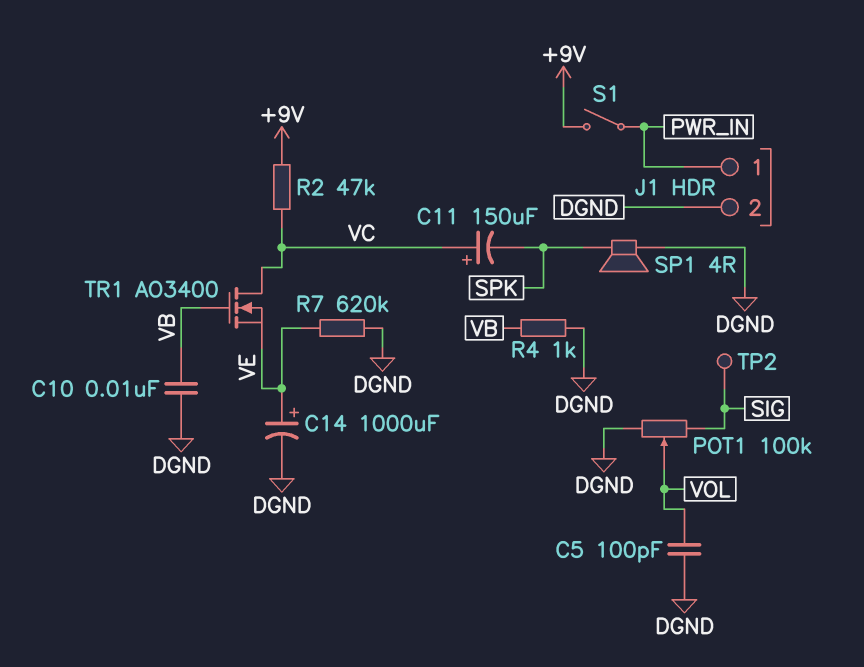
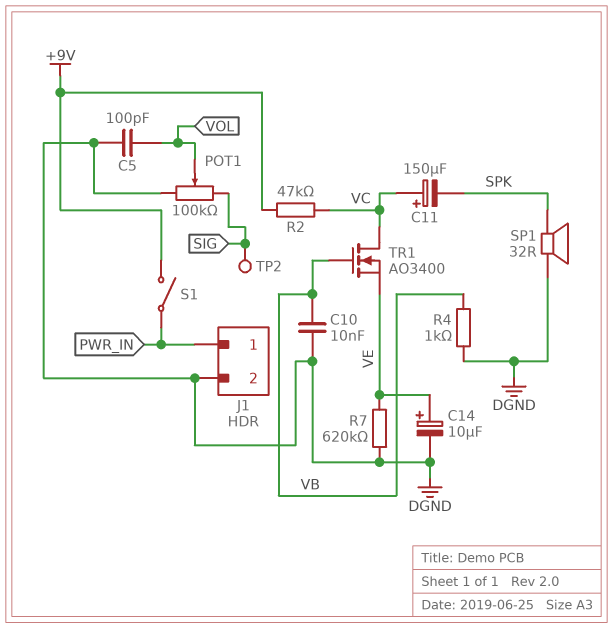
C14: 1000uF (plus VE, minus DGND) -> 10uF (plus VE, minus DGND)
SP1: speaker 4R (DGND, SPK) -> speaker 32R (DGND, SPK)

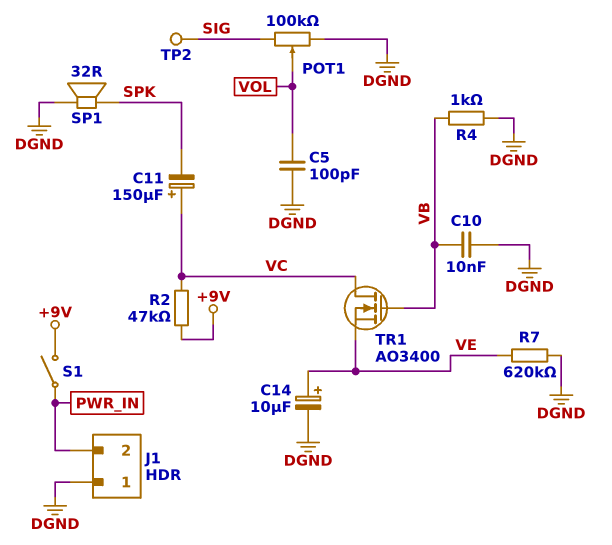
J1 pin 1: PWR_IN -> DGND
J1 pin 2: DGND -> PWR_IN

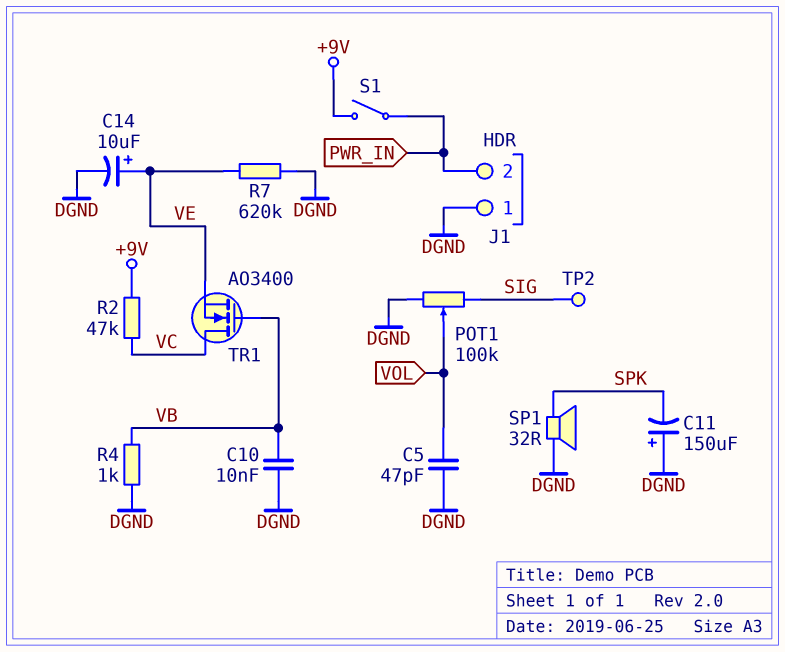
C5: 100pF (DGND, VOL) -> 47pF (DGND, VOL)
C11: 150uF (plus VC, minus SPK) -> 150uF (plus DGND, minus SPK)

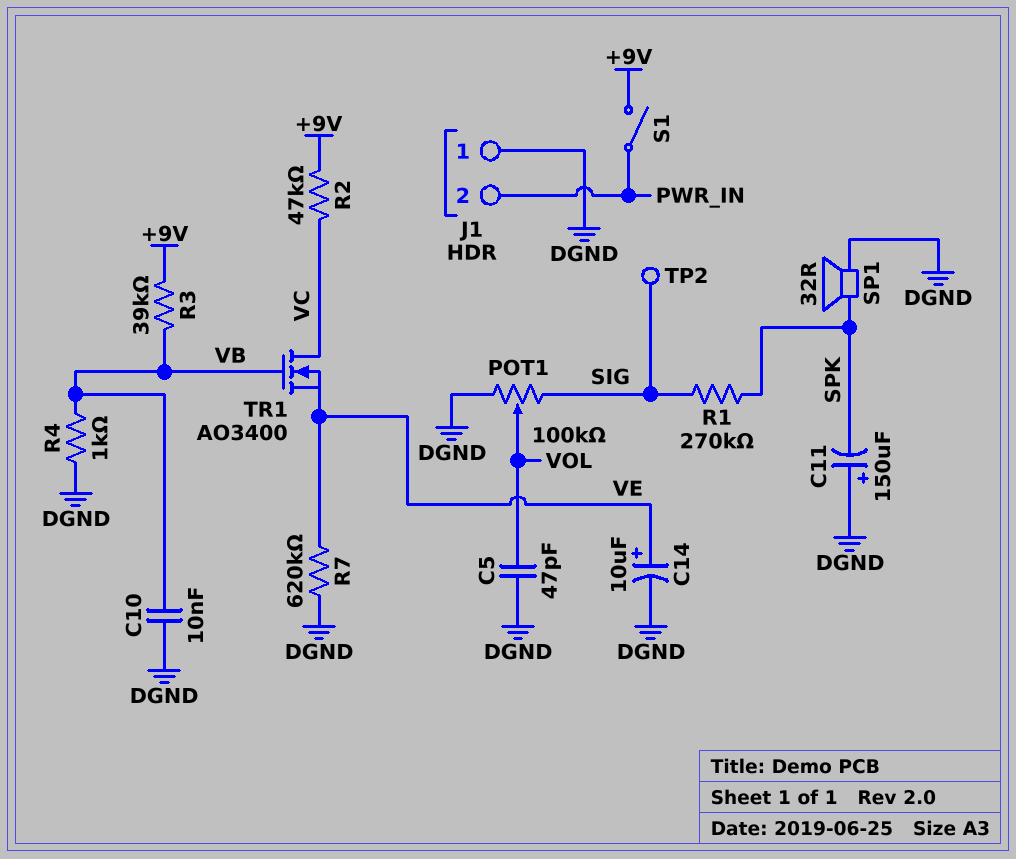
R1: none -> 270k (SIG, SPK)
R3: none -> 39k (+9V, VB)

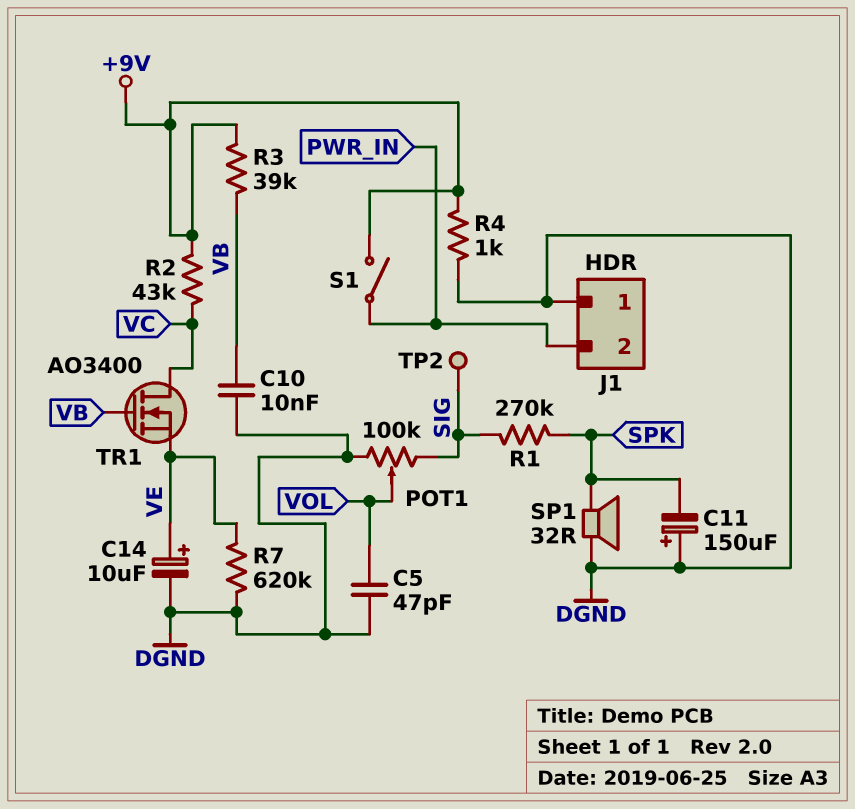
R2: 47k (+9V, VC) -> 43k (+9V, VC)
R4: 1k (DGND, VB) -> 1k (+9V, DGND)

